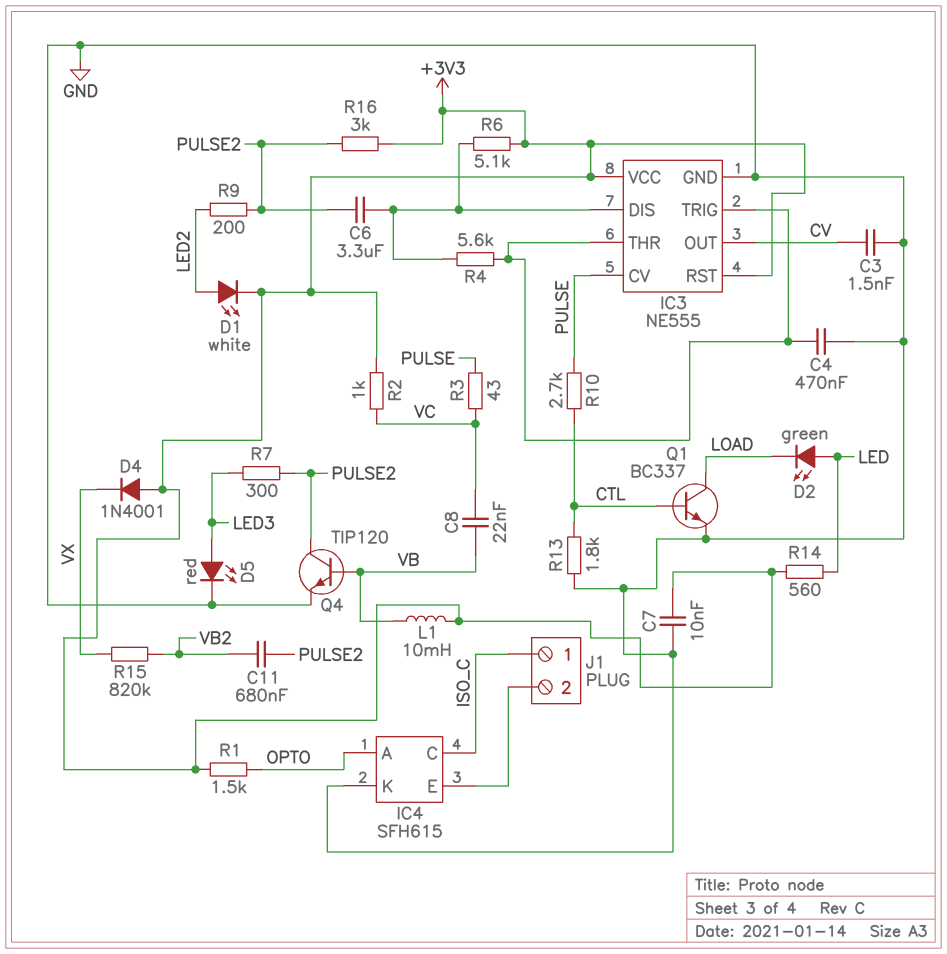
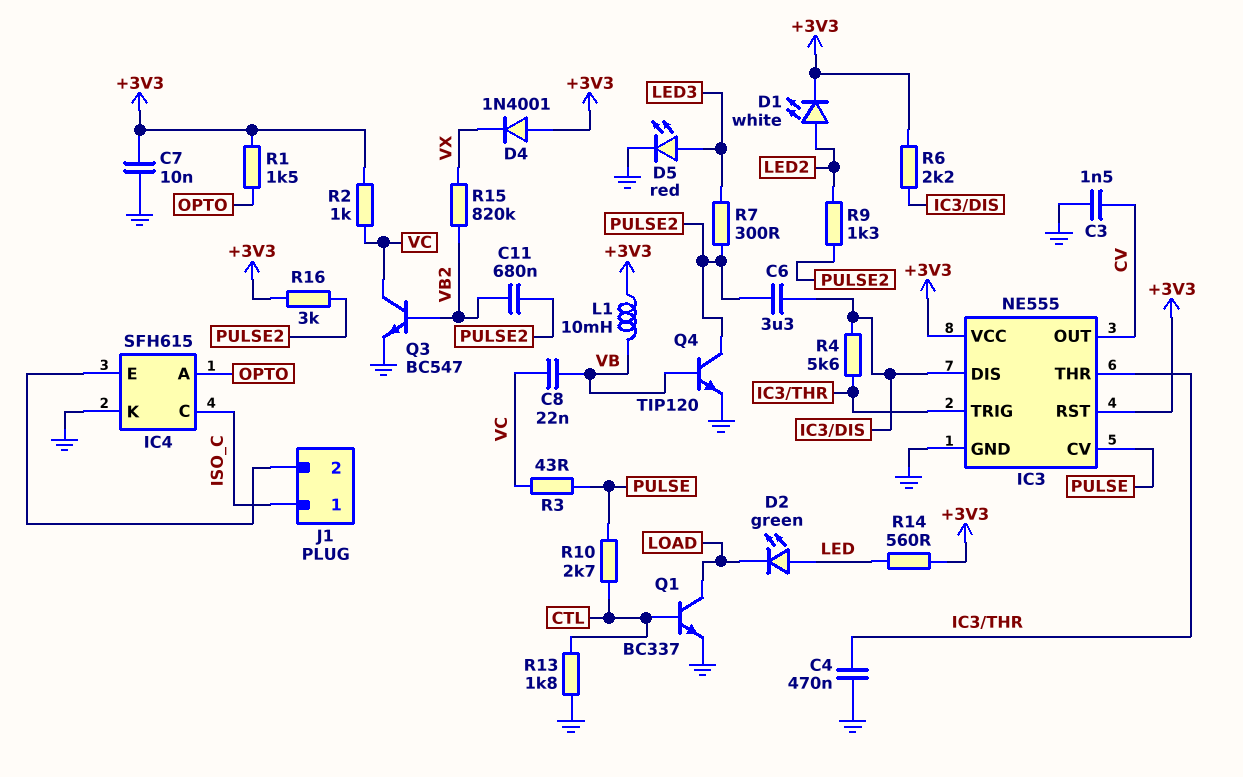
Q3: none -> NPN BC547 (B VB2, C VC, E GND)
R6: 5.1k (+3V3, IC3/DIS) -> 2.2k (+3V3, IC3/DIS)
R9: 200 (LED2, PULSE2) -> 1.3k (LED2, PULSE2)

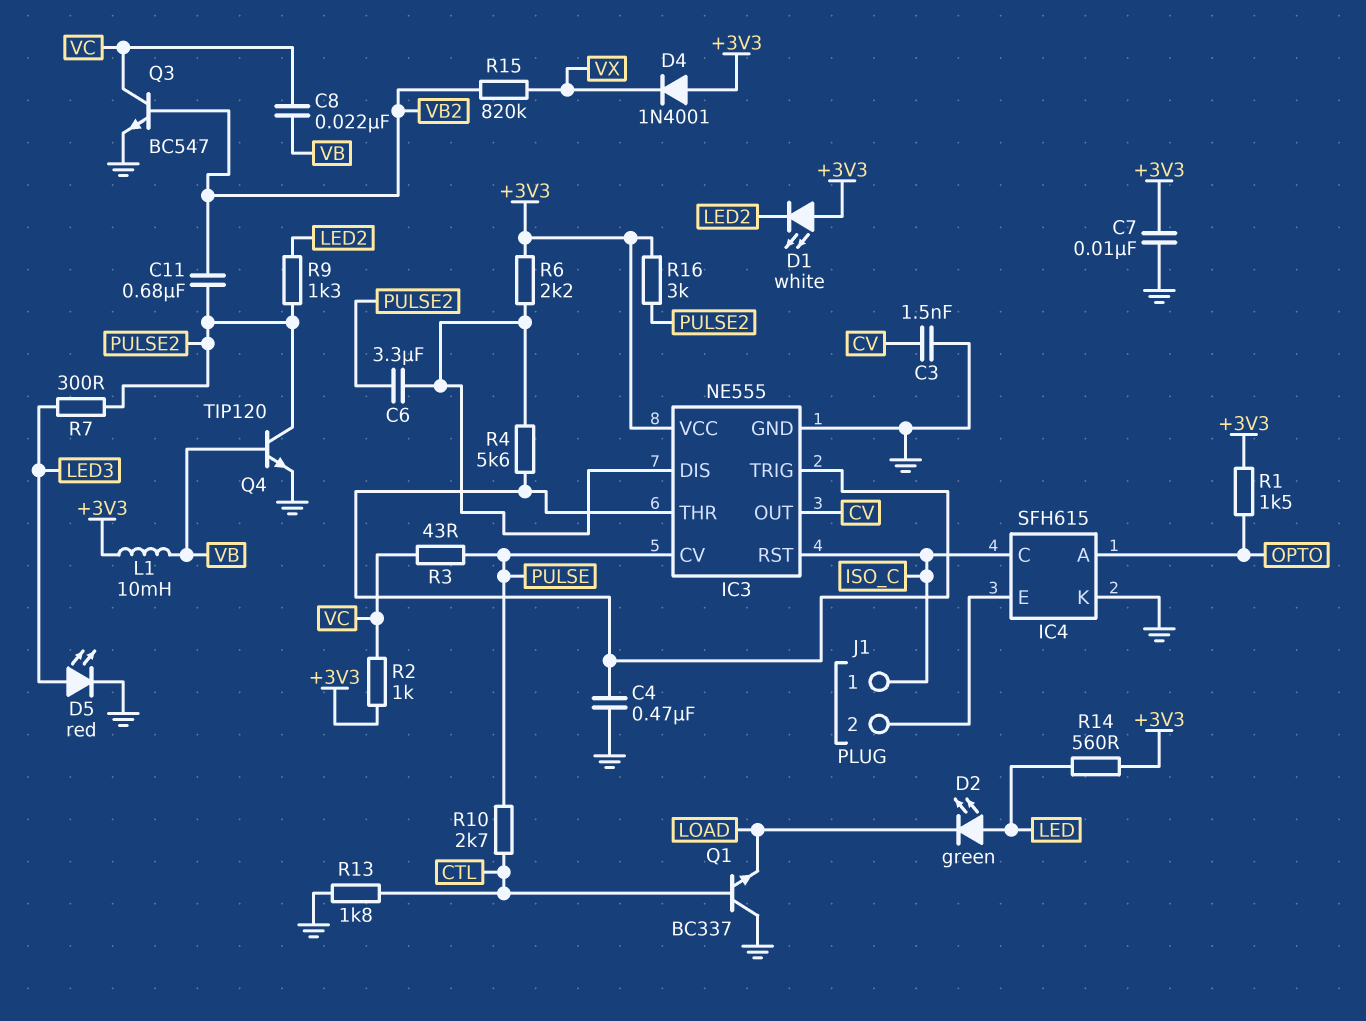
D1: LED white (A LED2, K +3V3) -> LED white (A +3V3, K LED2)
IC3 pin RST: +3V3 -> ISO_C
Q1: NPN BC337 (B CTL, C LOAD, E GND) -> NPN BC337 (B CTL, C GND, E LOAD)

